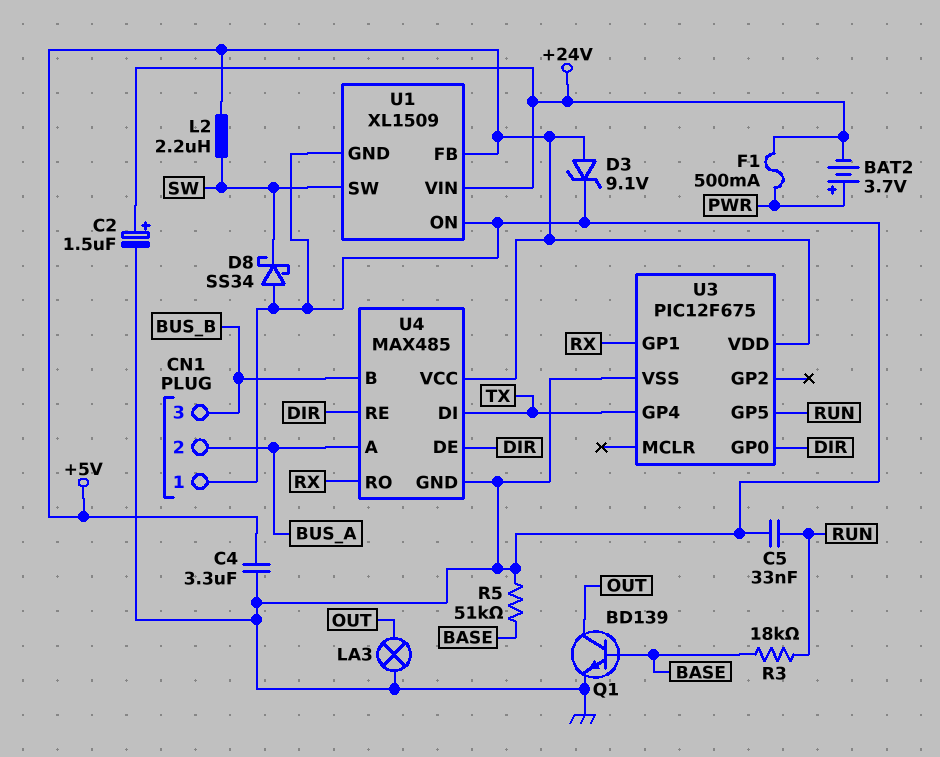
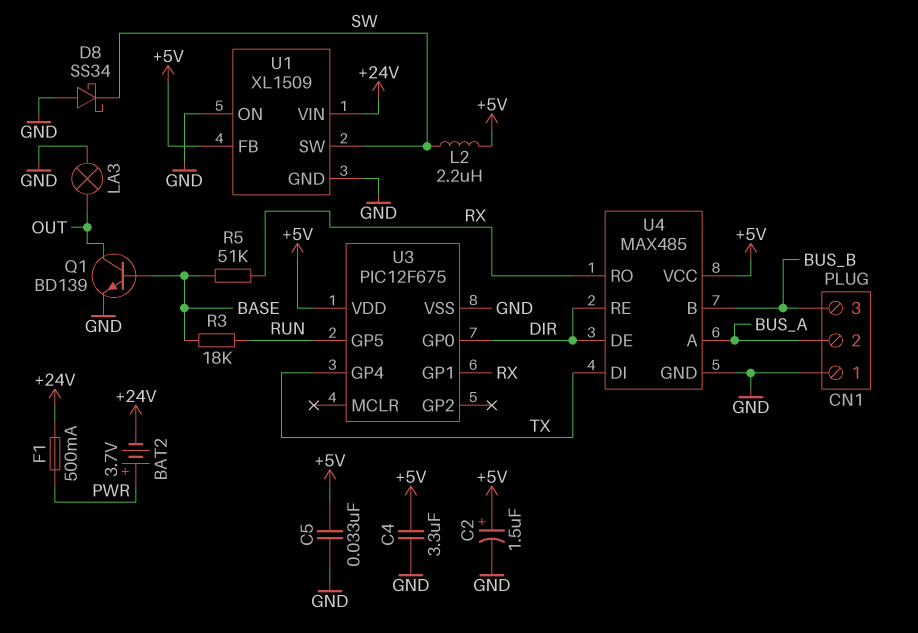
C2: 1.5uF (plus +24V, minus GND) -> 1.5uF (plus +5V, minus GND)
C5: 33nF (GND, RUN) -> 33nF (+5V, GND)
D3: zener 9.1V (A +5V, K GND) -> none
R5: 51k (BASE, GND) -> 51k (BASE, RX)

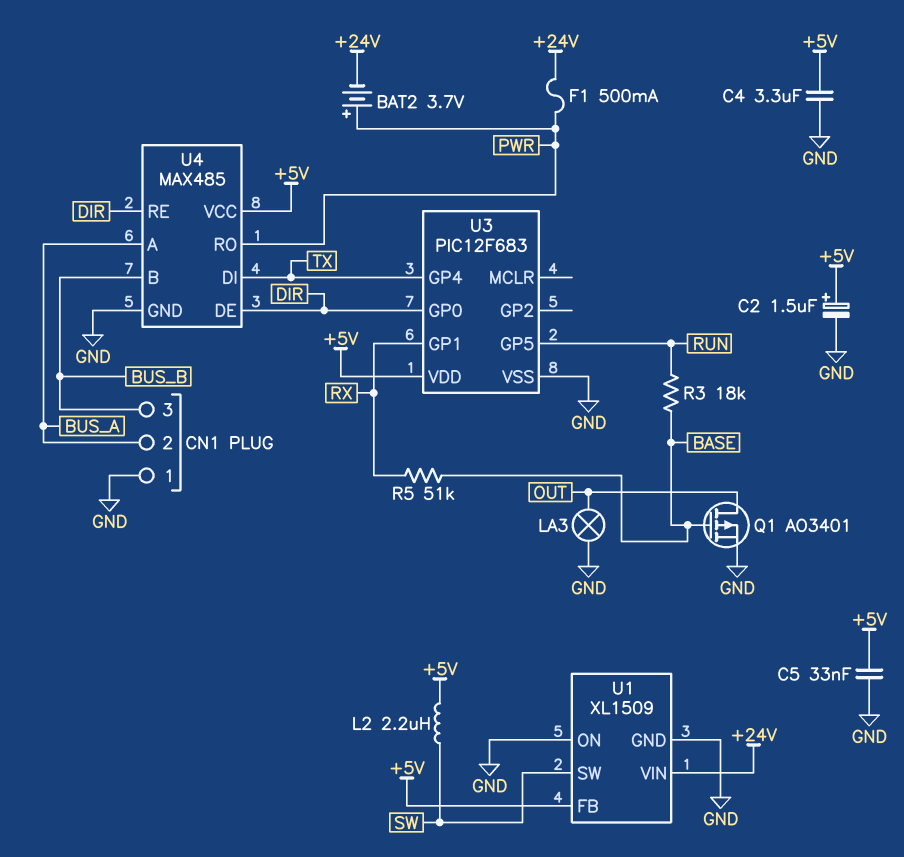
D8: schottky SS34 (A GND, K SW) -> none
Q1: NPN BD139 (B BASE, C OUT, E GND) -> PMOS AO3401 (G BASE, D OUT, S GND)
U3: PIC12F675 -> PIC12F683
U4 pin RO: RX -> PWR

